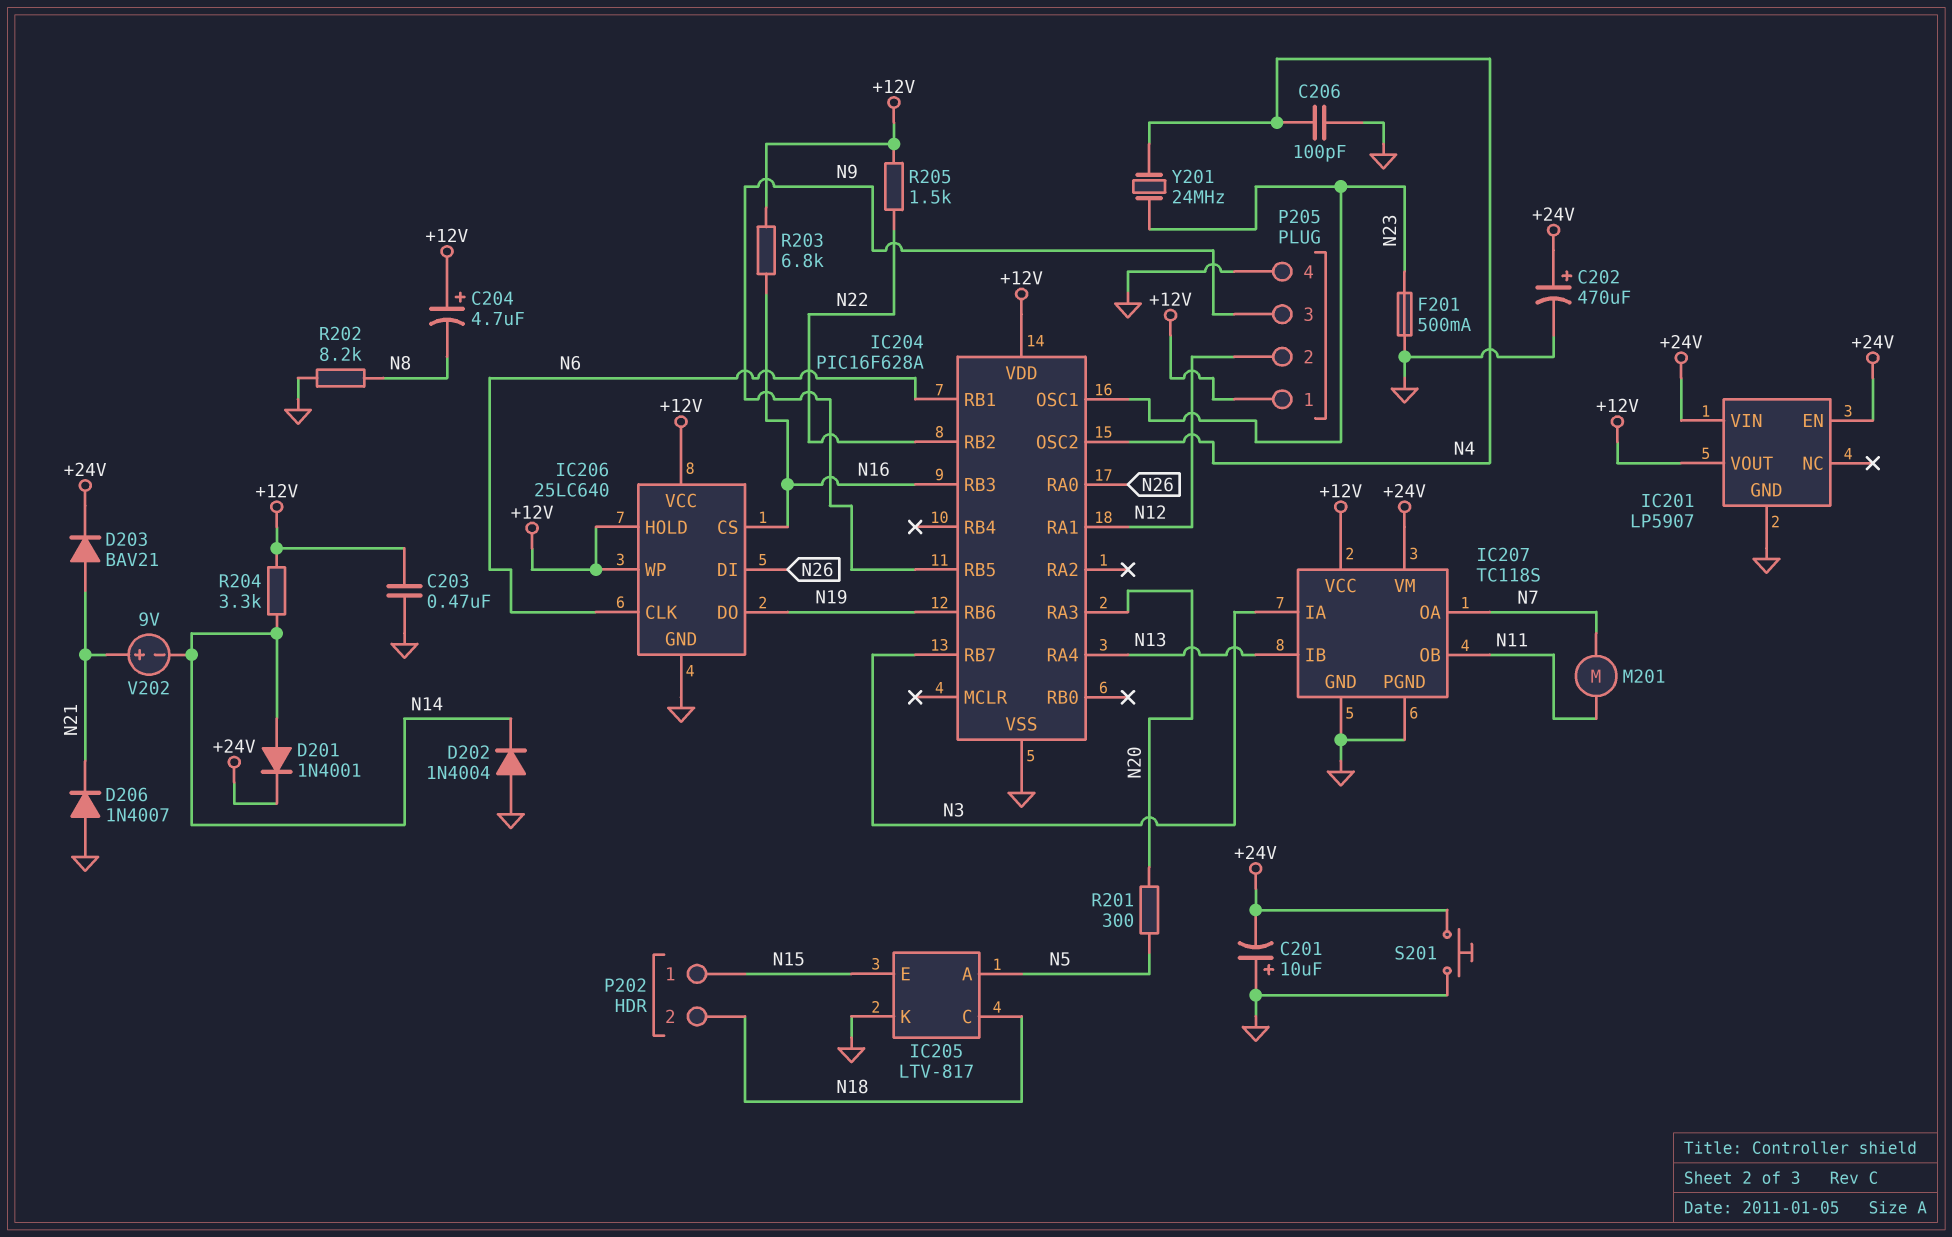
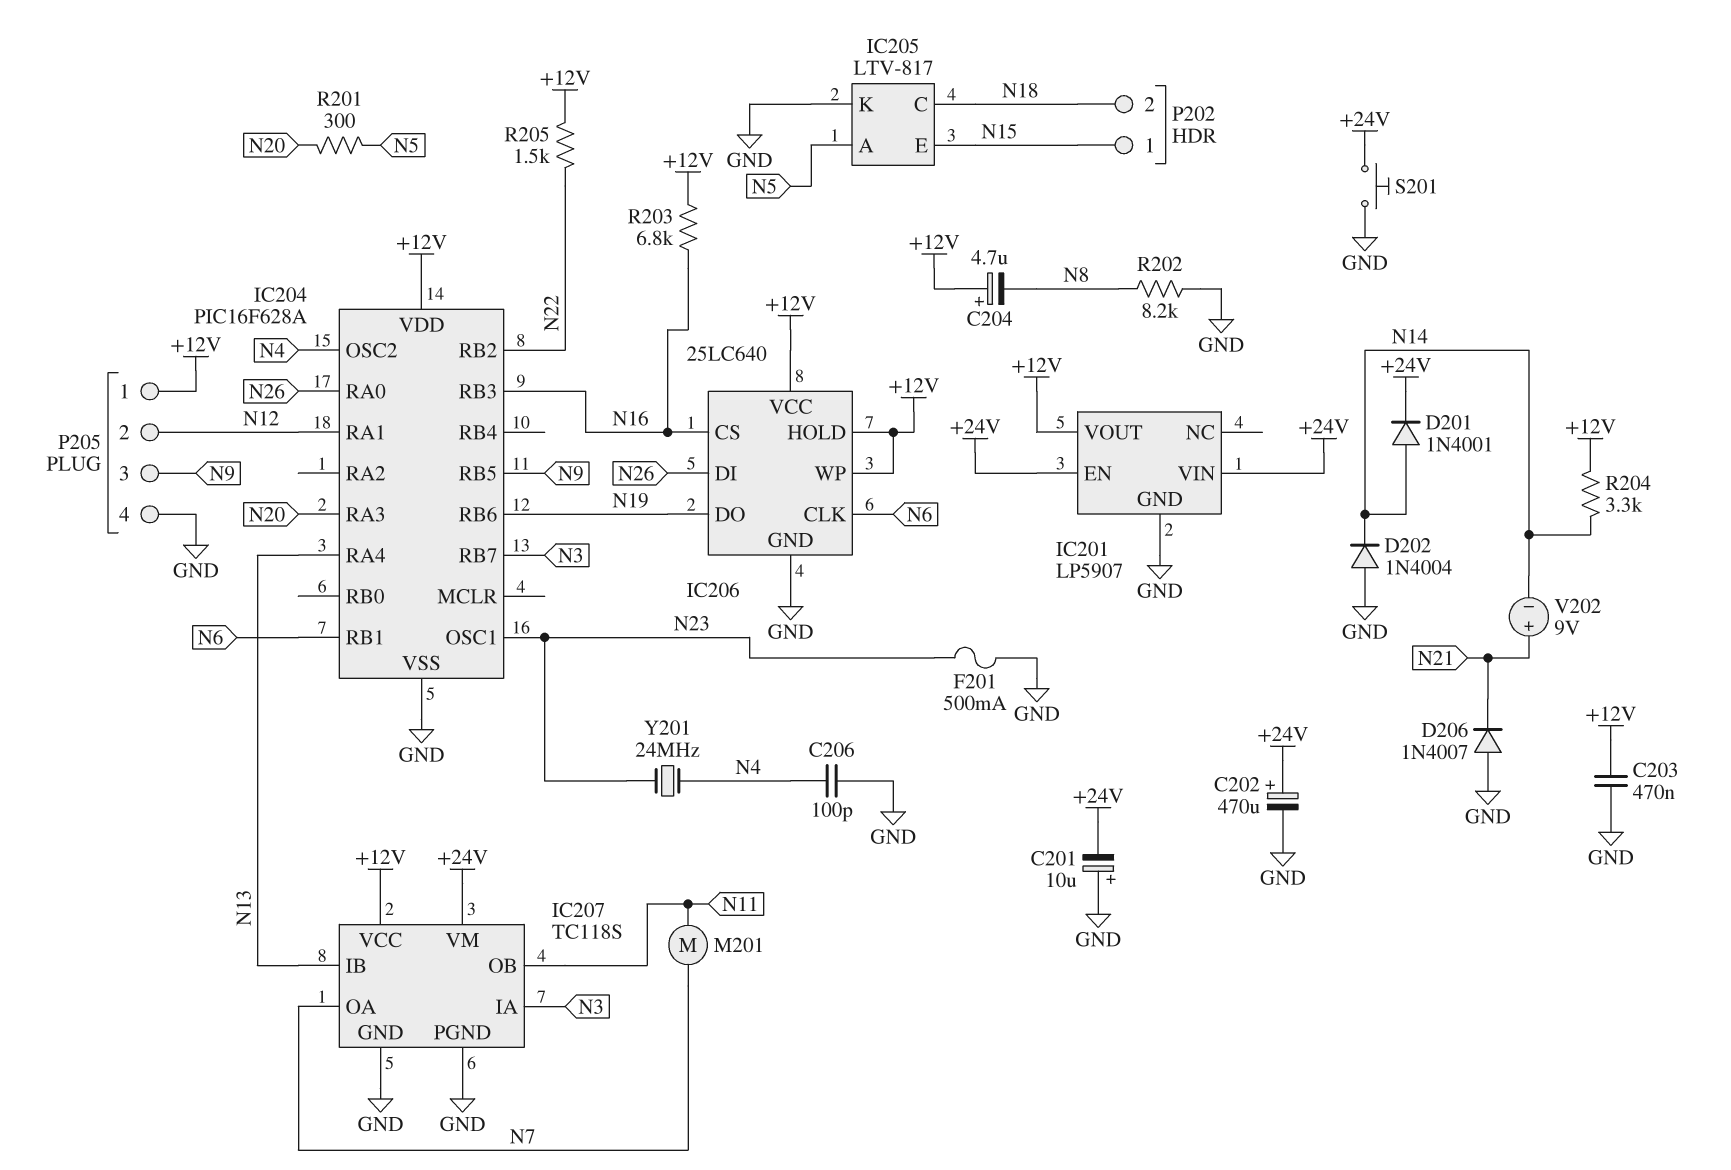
D203: diode BAV21 (A N21, K +24V) -> none

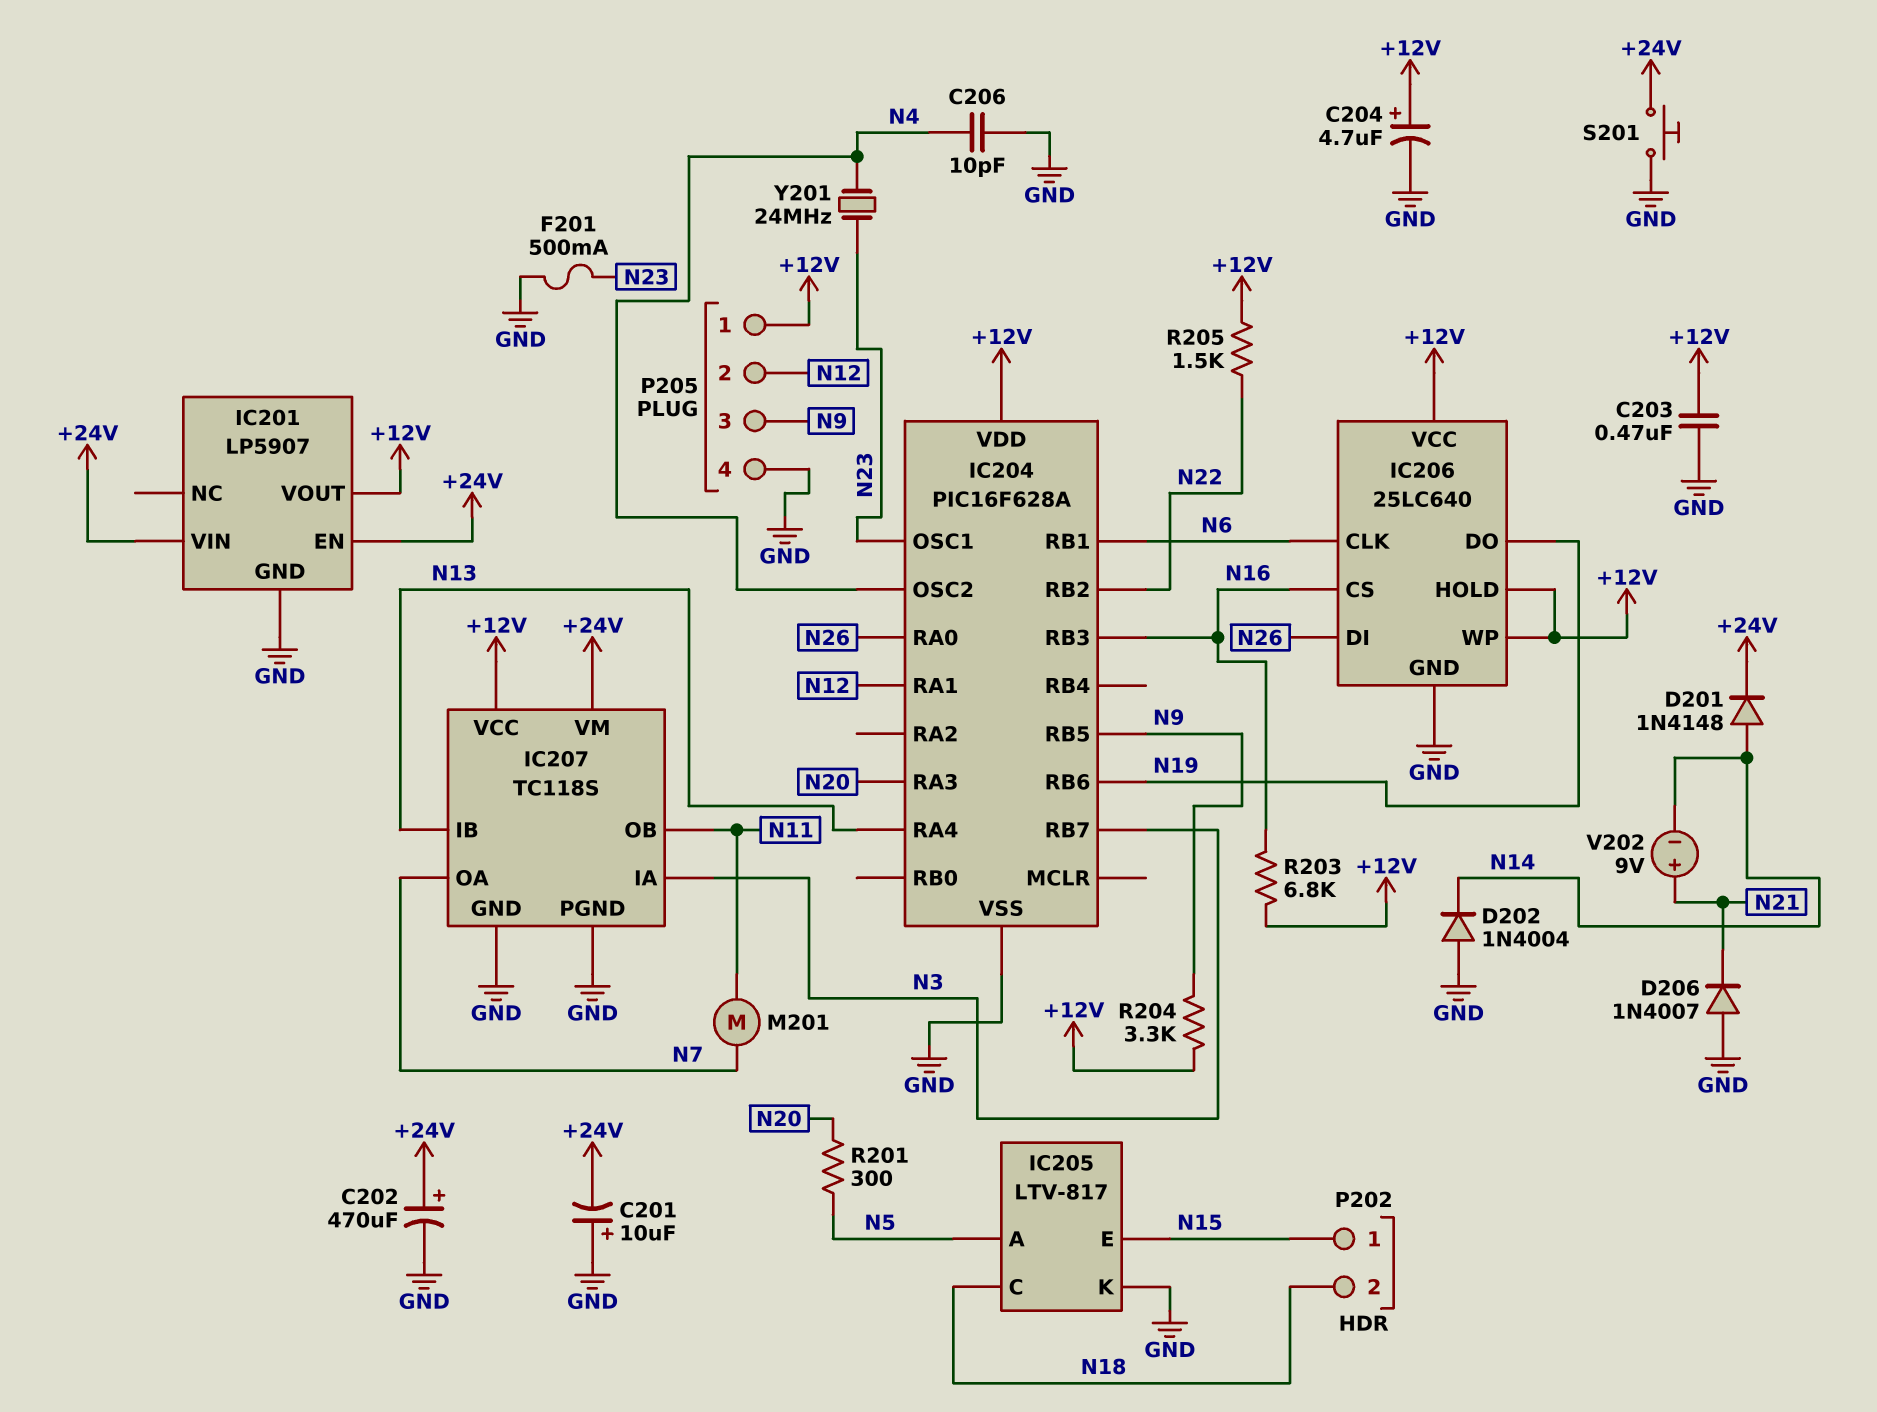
C204: 4.7uF (plus +12V, minus N8) -> 4.7uF (plus +12V, minus GND)
C206: 100pF (GND, N4) -> 10pF (GND, N4)
D201: diode 1N4001 (A N14, K +24V) -> diode 1N4148 (A N14, K +24V)
R202: 8.2k (GND, N8) -> none
R204: 3.3k (+12V, N14) -> 3.3k (+12V, N9)

